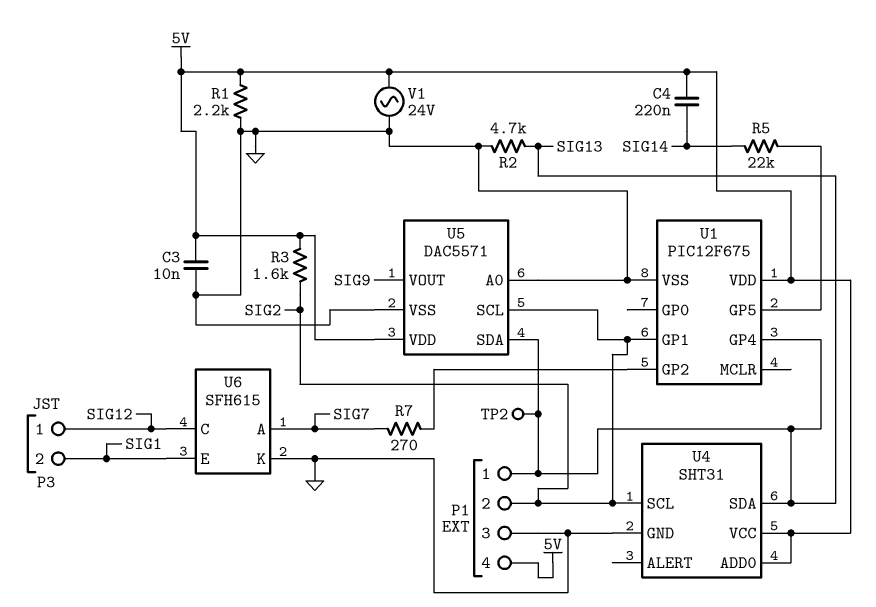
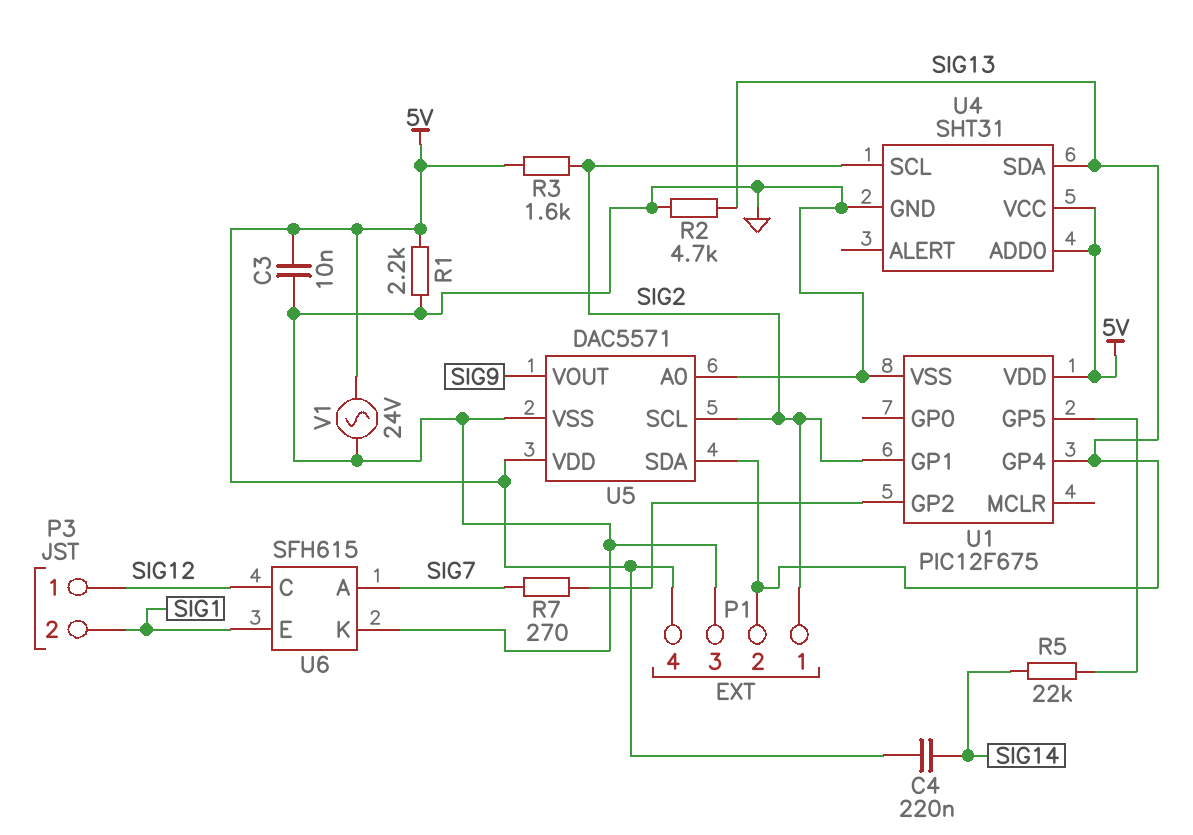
P1 pin 1: SIG13 -> SIG2
P1 pin 2: SIG2 -> SIG13
TP2: test point (SIG13) -> none

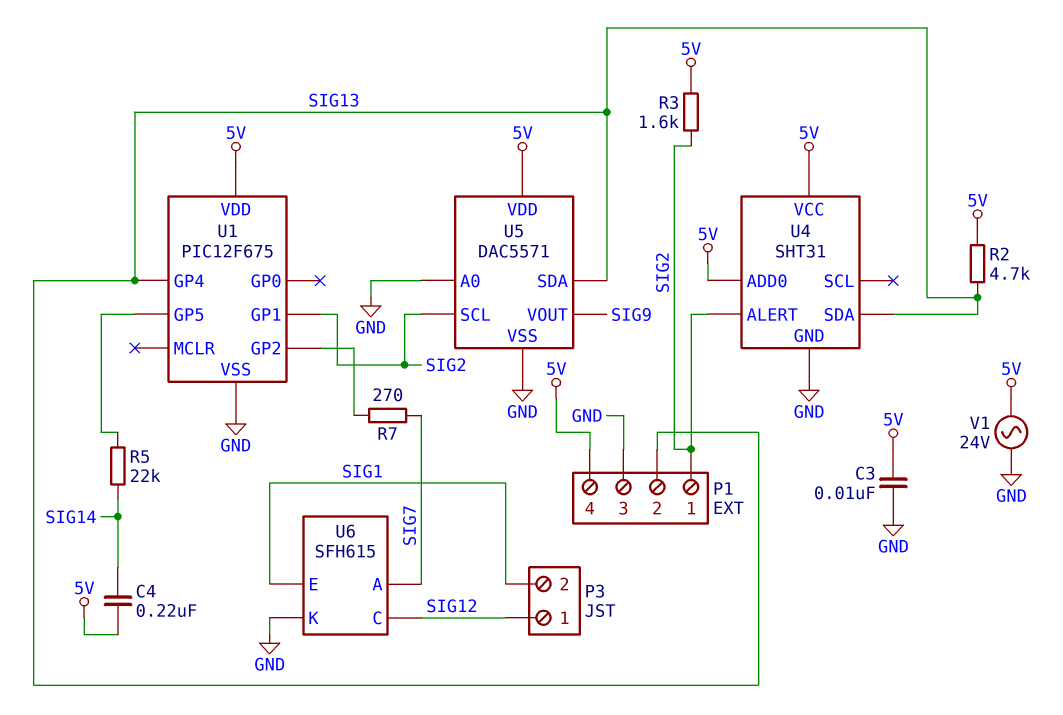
R1: 2.2k (5V, GND) -> none
R2: 4.7k (GND, SIG13) -> 4.7k (5V, SIG13)
U4 pin ALERT: none -> SIG2
U4 pin SCL: SIG2 -> none

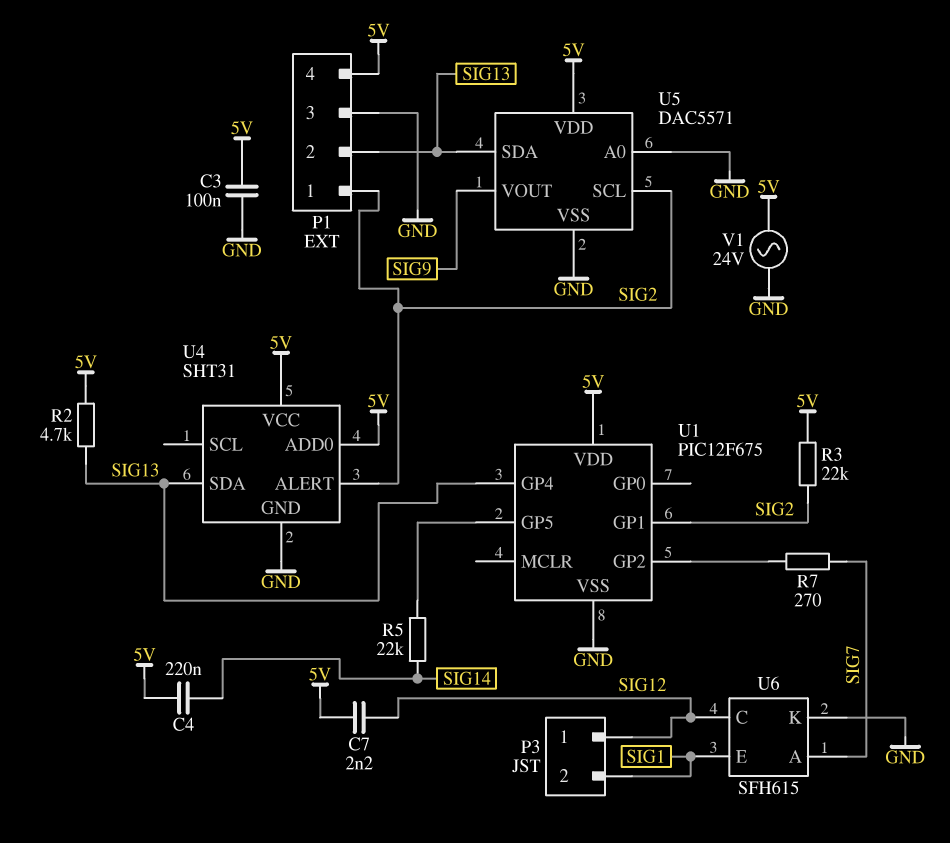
C3: 10nF (5V, GND) -> 100nF (5V, GND)
C7: none -> 2.2nF (5V, SIG12)
R3: 1.6k (5V, SIG2) -> 22k (5V, SIG2)

